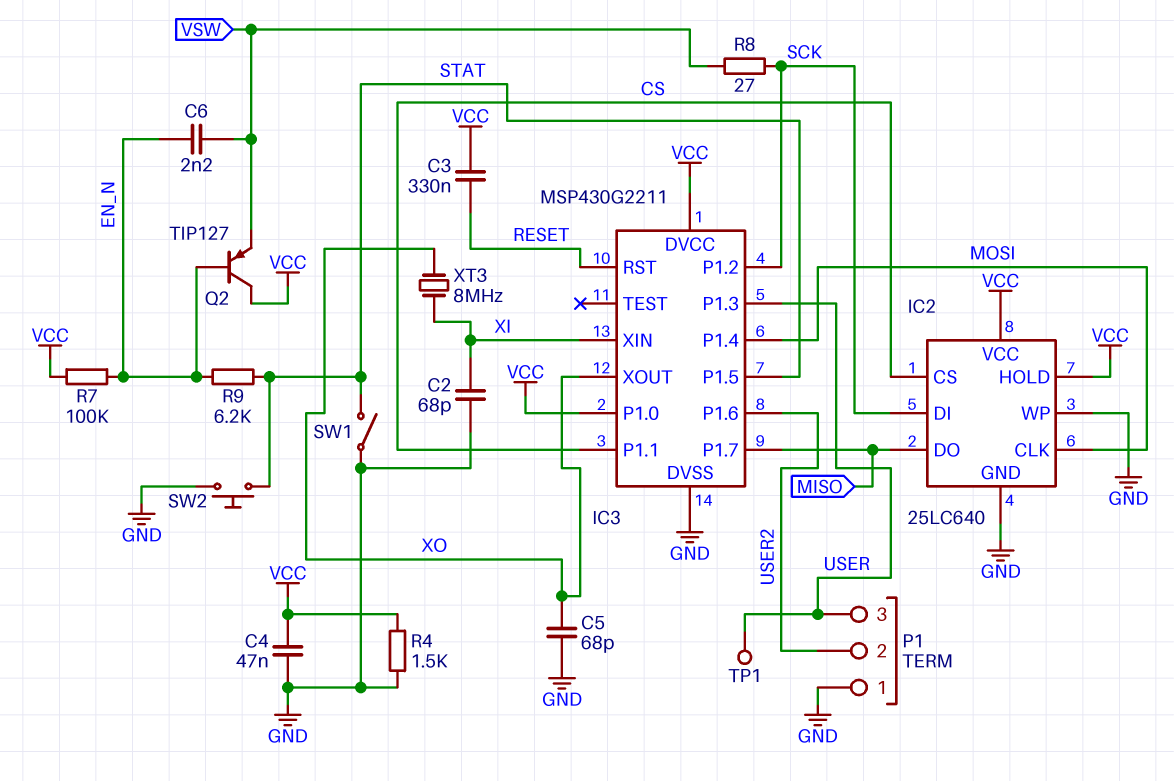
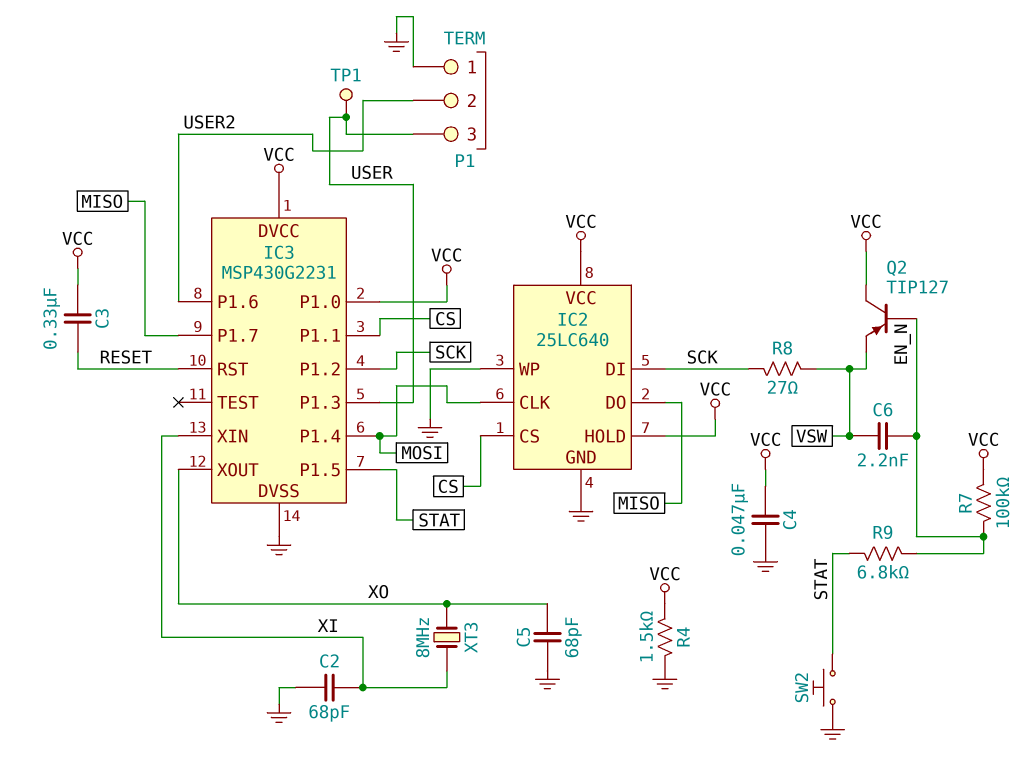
IC3: MSP430G2211 -> MSP430G2231
R9: 6.2k (EN_N, STAT) -> 6.8k (EN_N, STAT)
SW1: switch (GND, STAT) -> none

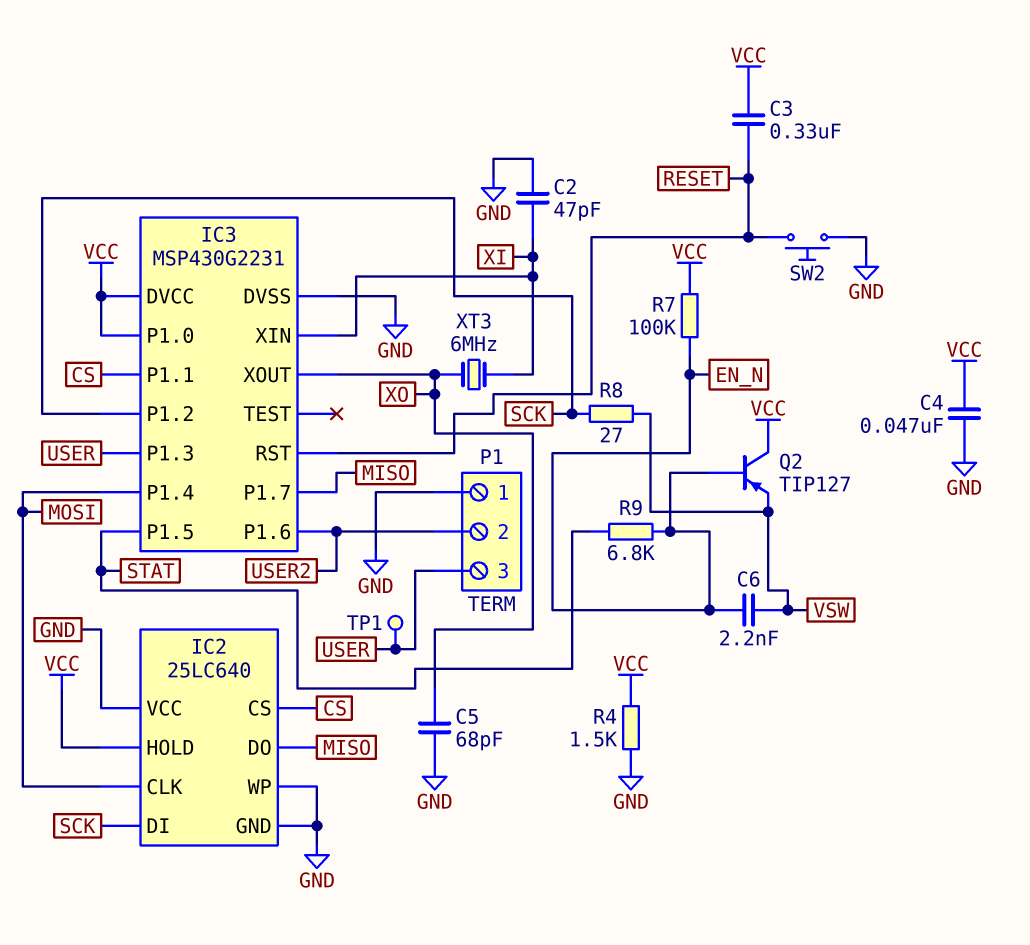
C2: 68pF (GND, XI) -> 47pF (GND, XI)
IC2 pin VCC: VCC -> GND
SW2: button (GND, STAT) -> button (GND, RESET)
XT3: 8MHz (XI, XO) -> 6MHz (XI, XO)

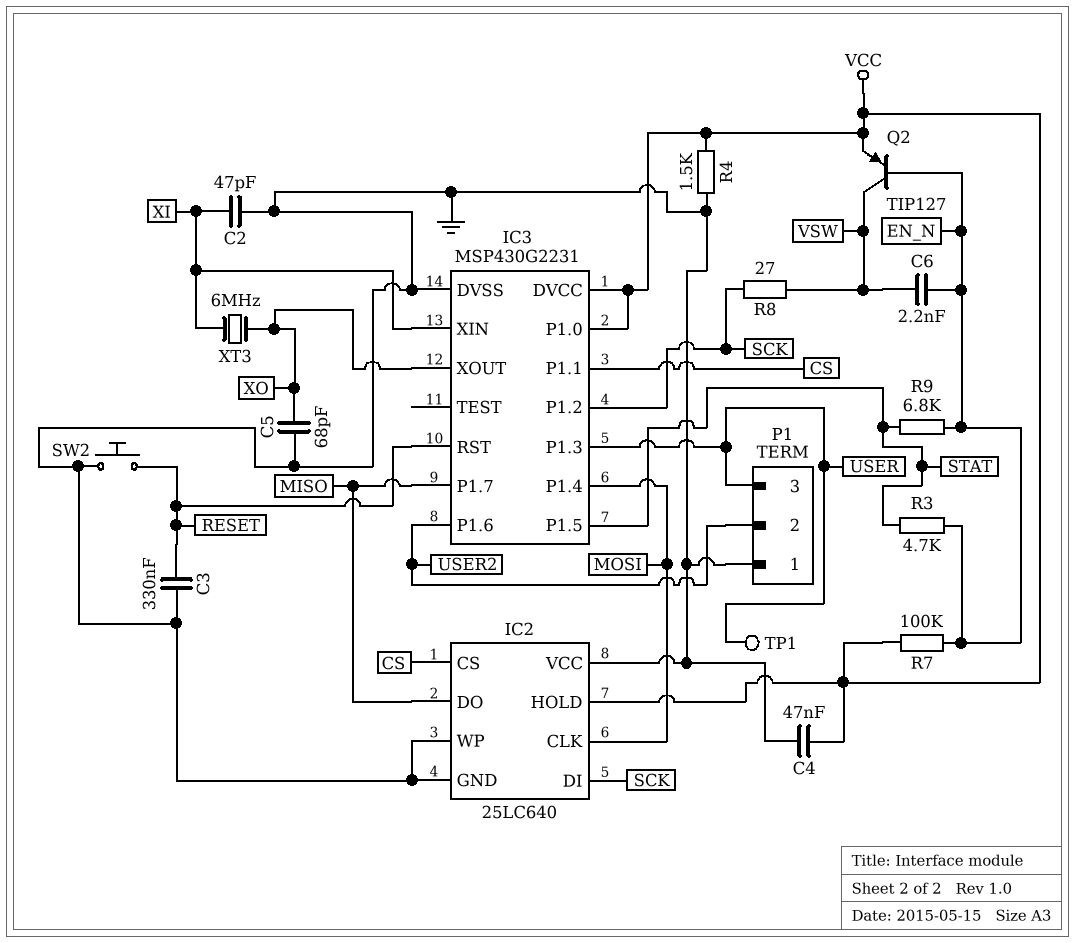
C3: 330nF (RESET, VCC) -> 330nF (GND, RESET)
Q2: PNP TIP127 (B EN_N, C VCC, E VSW) -> PNP TIP127 (B EN_N, C VSW, E VCC)
R3: none -> 4.7k (EN_N, STAT)

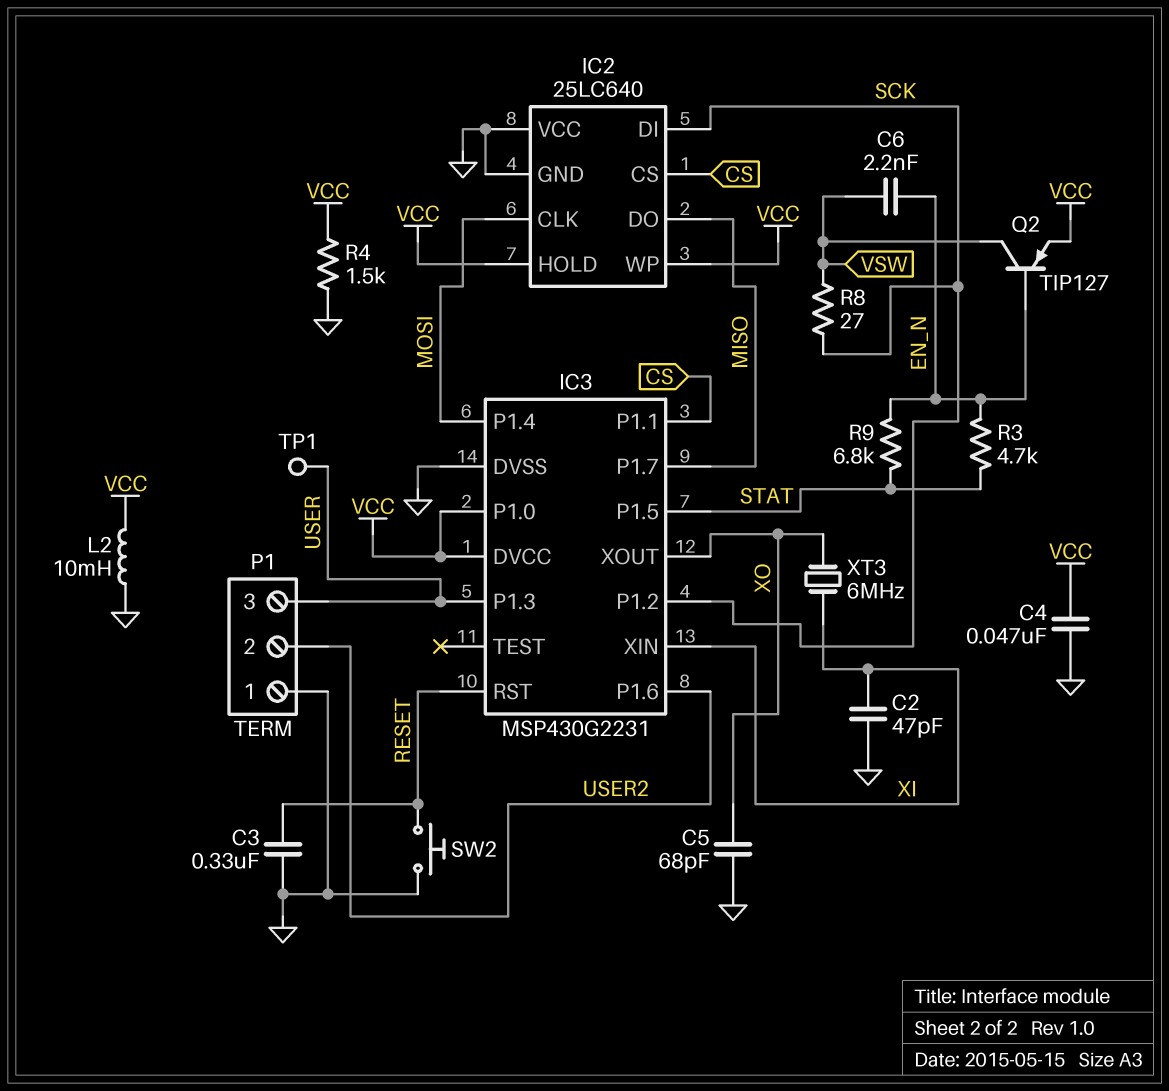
IC2 pin WP: GND -> VCC
L2: none -> 10mH (GND, VCC)
R7: 100k (EN_N, VCC) -> none

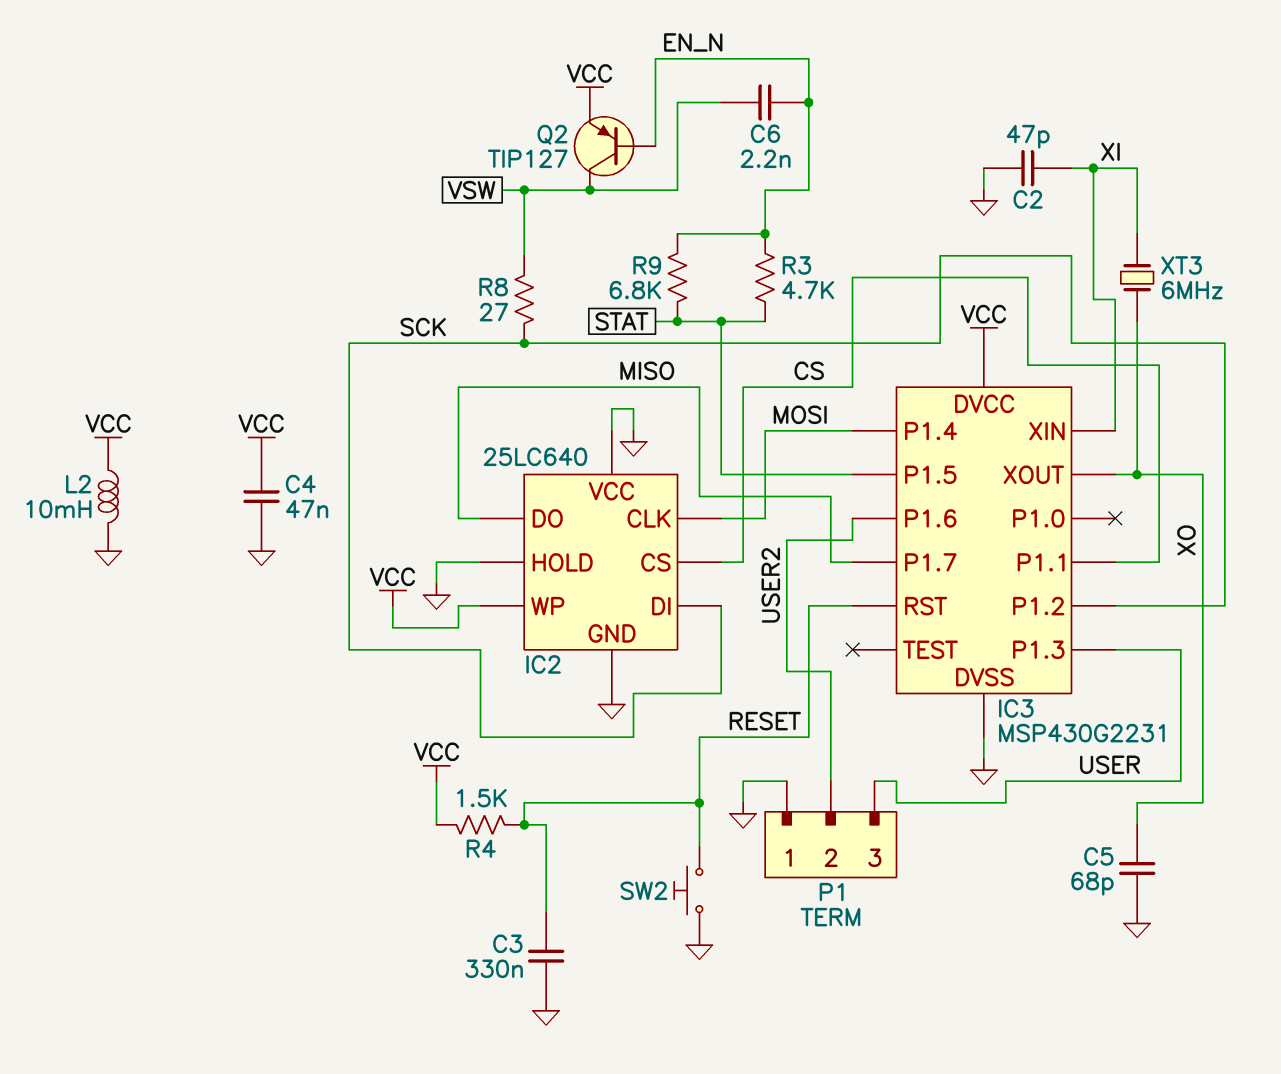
IC2 pin HOLD: VCC -> GND
IC3 pin P1.0: VCC -> none
R4: 1.5k (GND, VCC) -> 1.5k (RESET, VCC)
TP1: test point (USER) -> none

